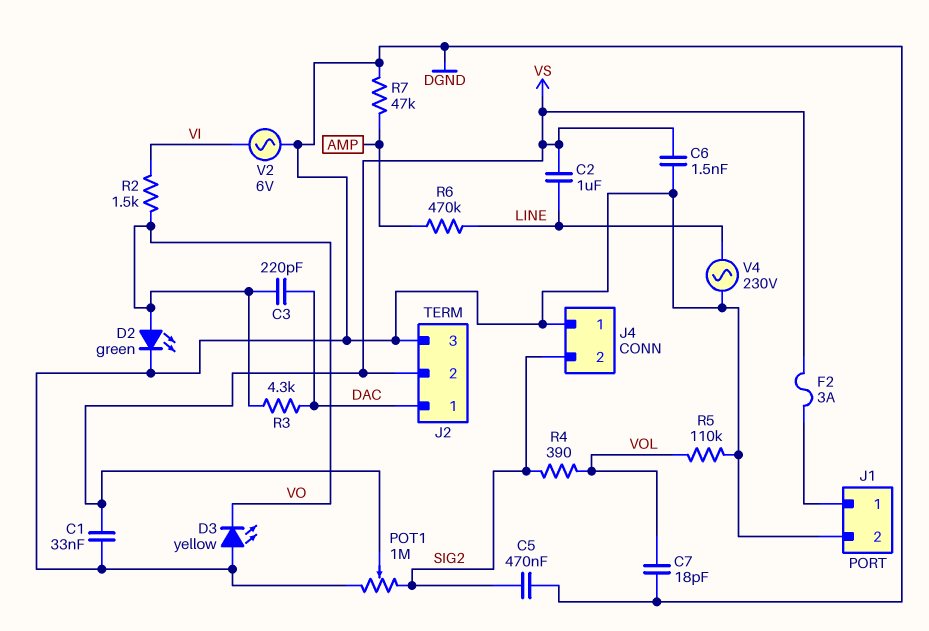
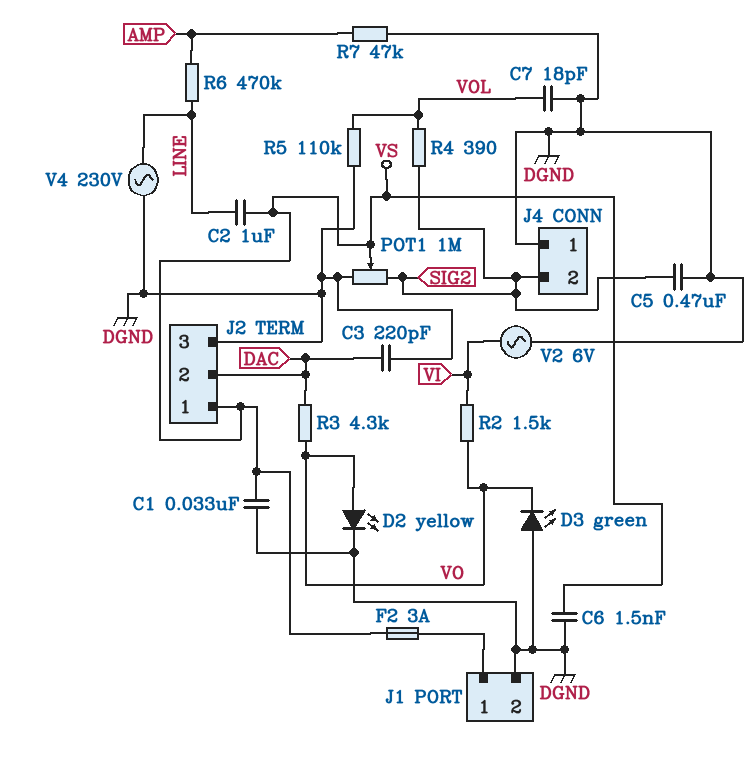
C3: 220pF (DAC, VO) -> 220pF (DAC, DGND)
D2: LED green (A VO, K DGND) -> LED yellow (A VO, K DGND)
D3: LED yellow (A DGND, K VO) -> LED green (A DGND, K VO)
J2 pin 1: DAC -> VS
J2 pin 2: VS -> DAC

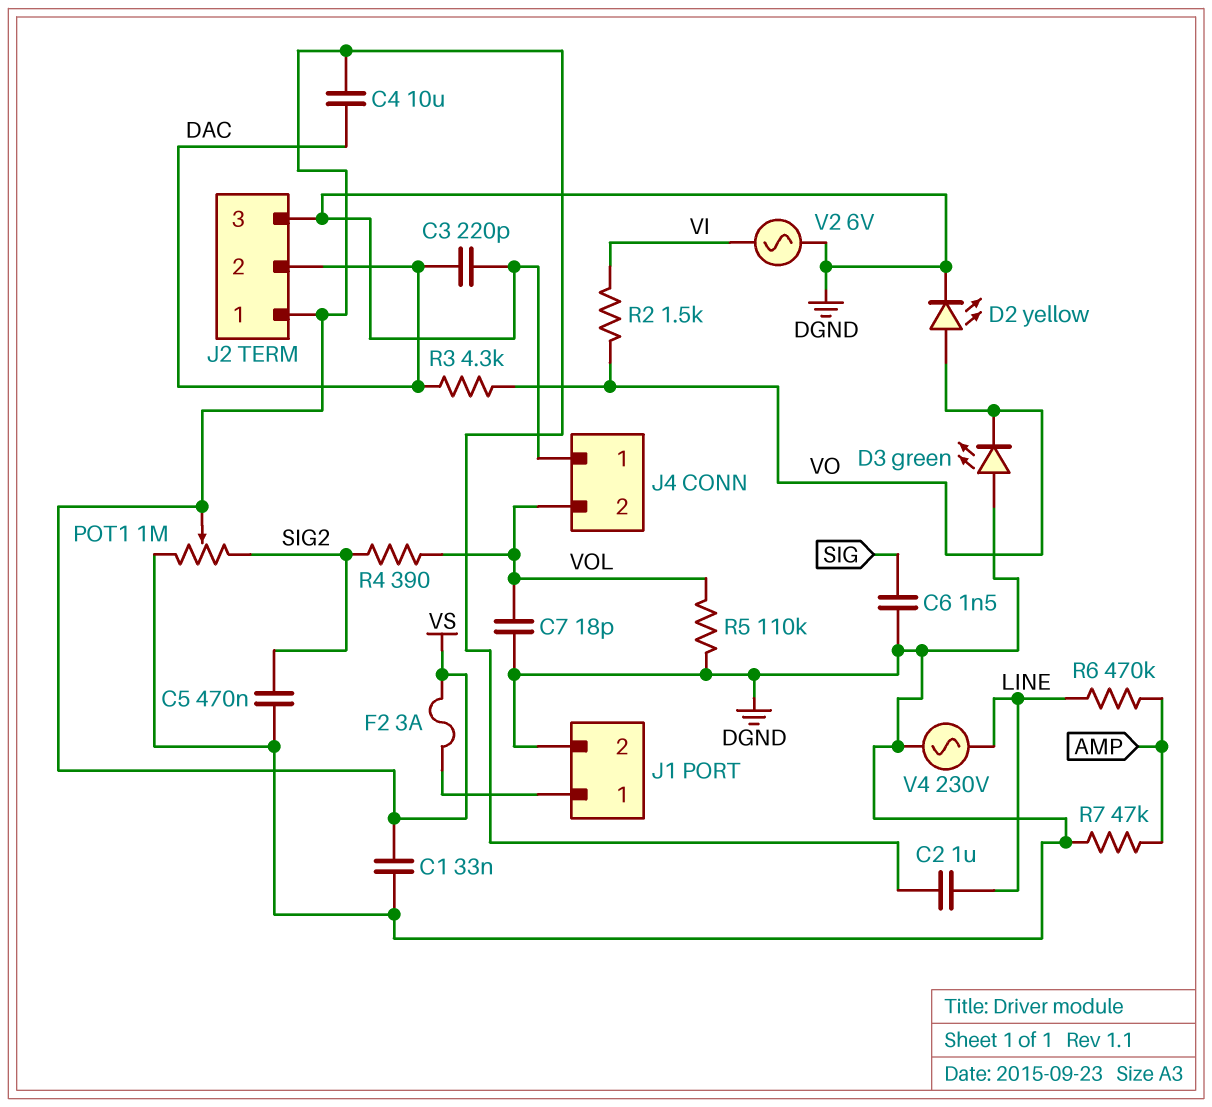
C4: none -> 10uF (DAC, VS)
C6: 1.5nF (DGND, VS) -> 1.5nF (DGND, SIG)
J4 pin 2: SIG2 -> VOL

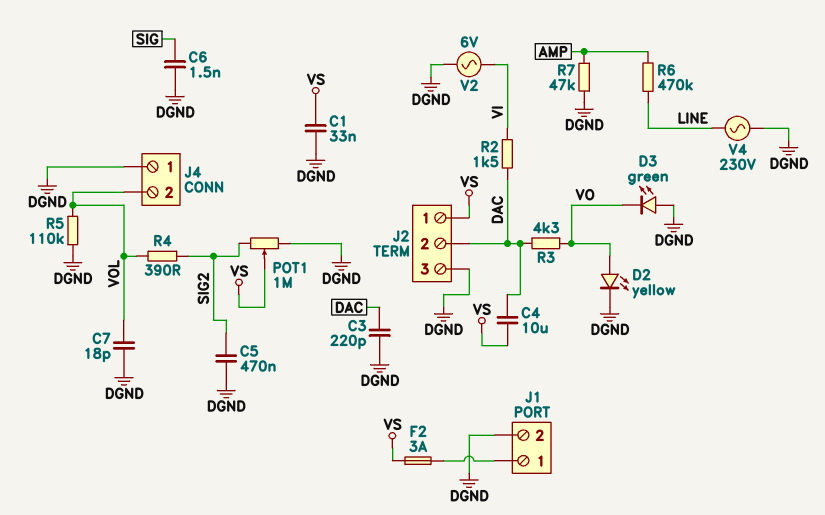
C2: 1uF (LINE, VS) -> none
R2: 1.5k (VI, VO) -> 1.5k (DAC, VI)

